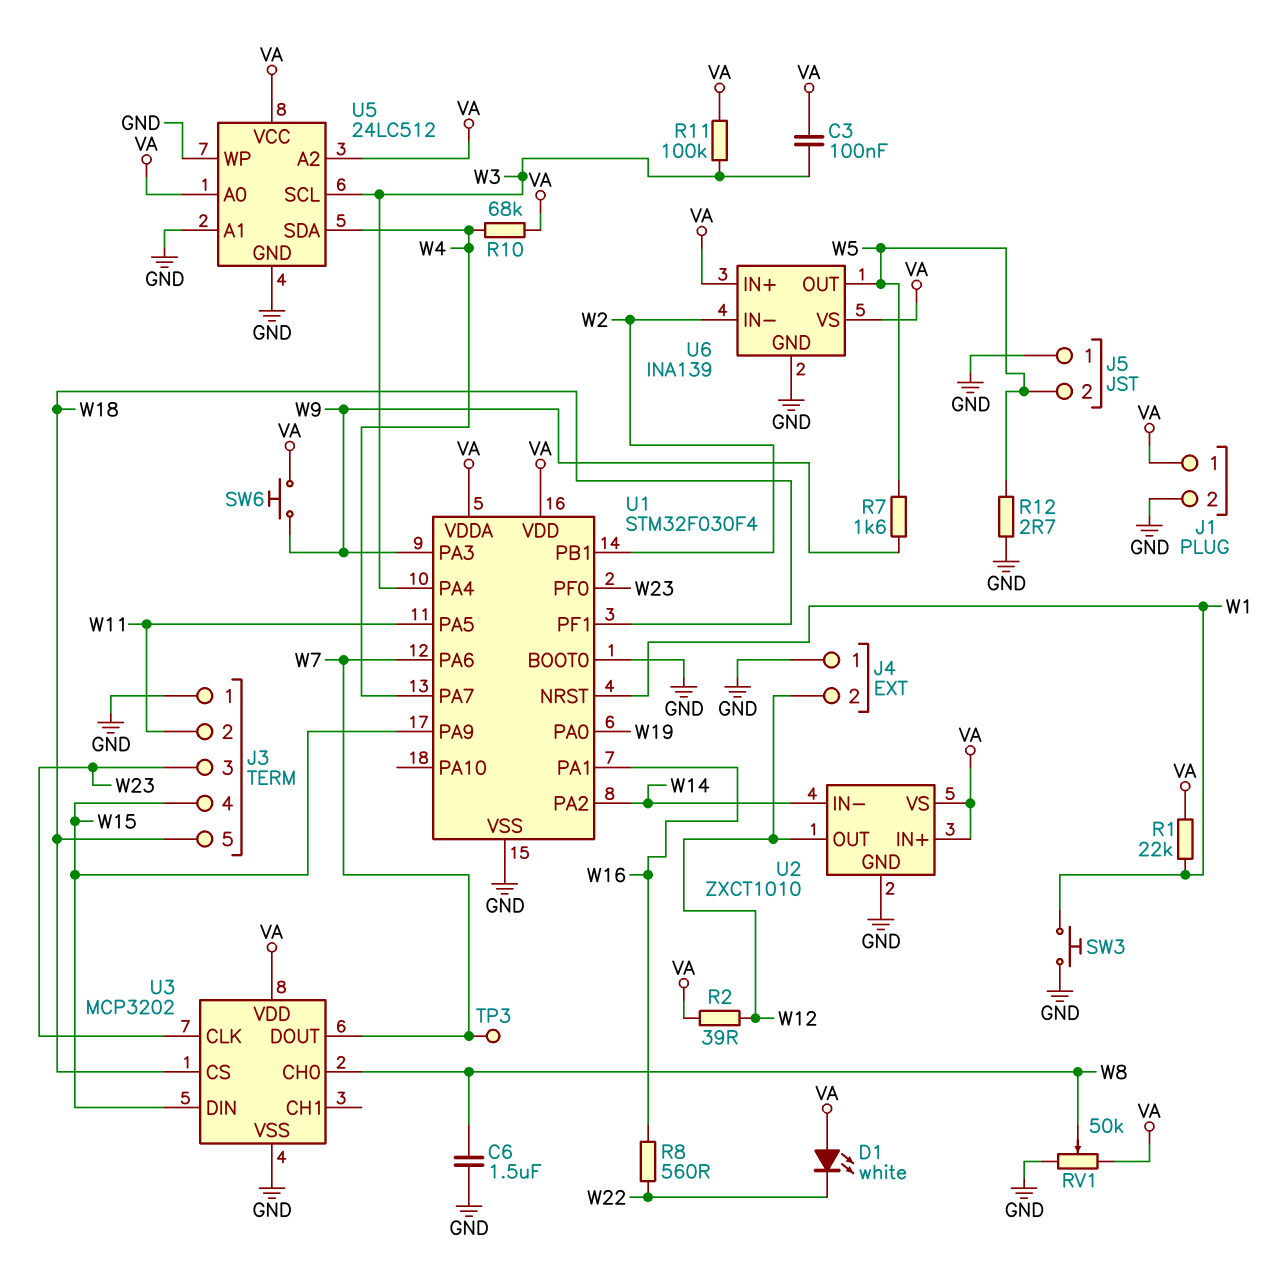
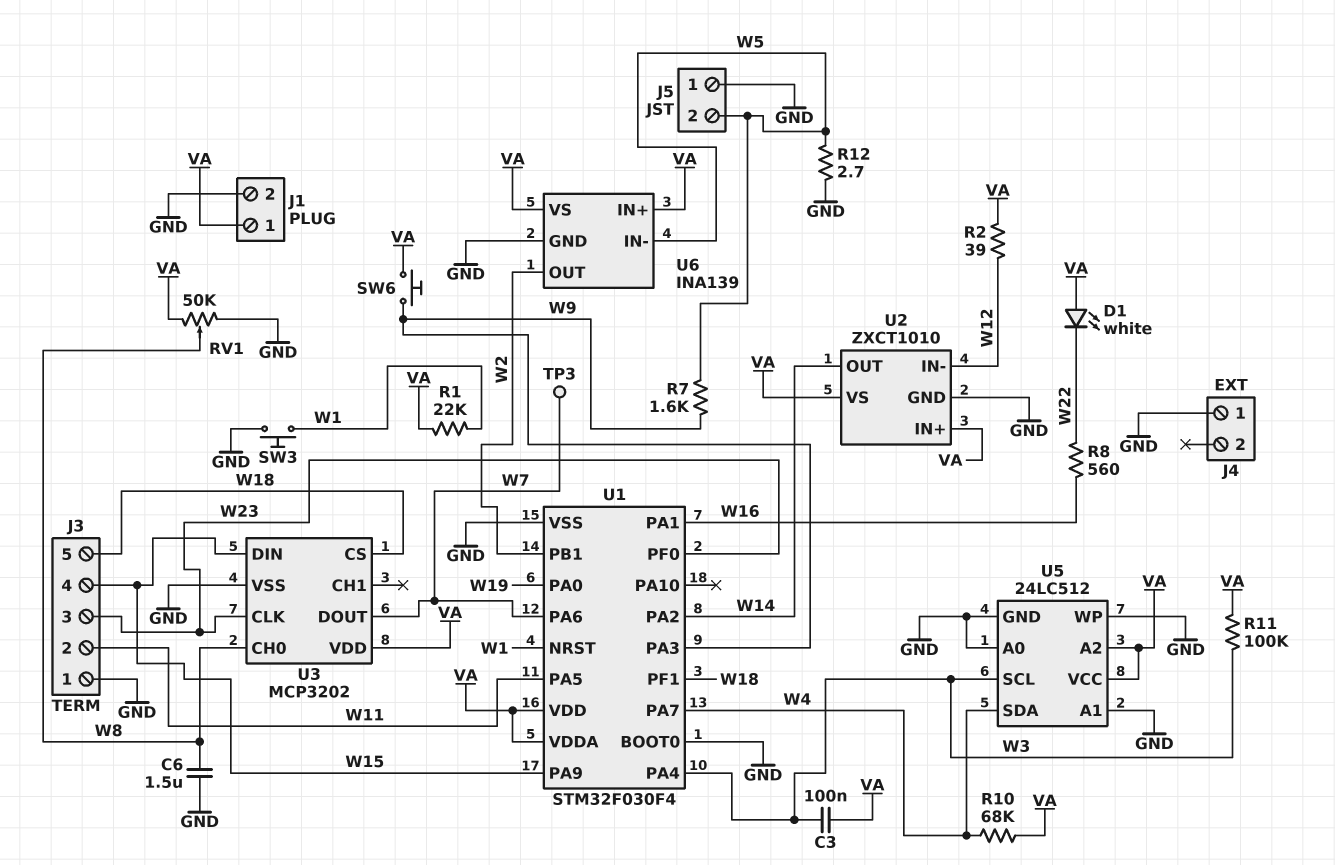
J4 pin 2: W12 -> none
U2 pin IN-: W14 -> W12
U2 pin OUT: W12 -> W14
U5 pin A0: VA -> GND
U6 pin IN-: W2 -> W5
U6 pin OUT: W5 -> W2

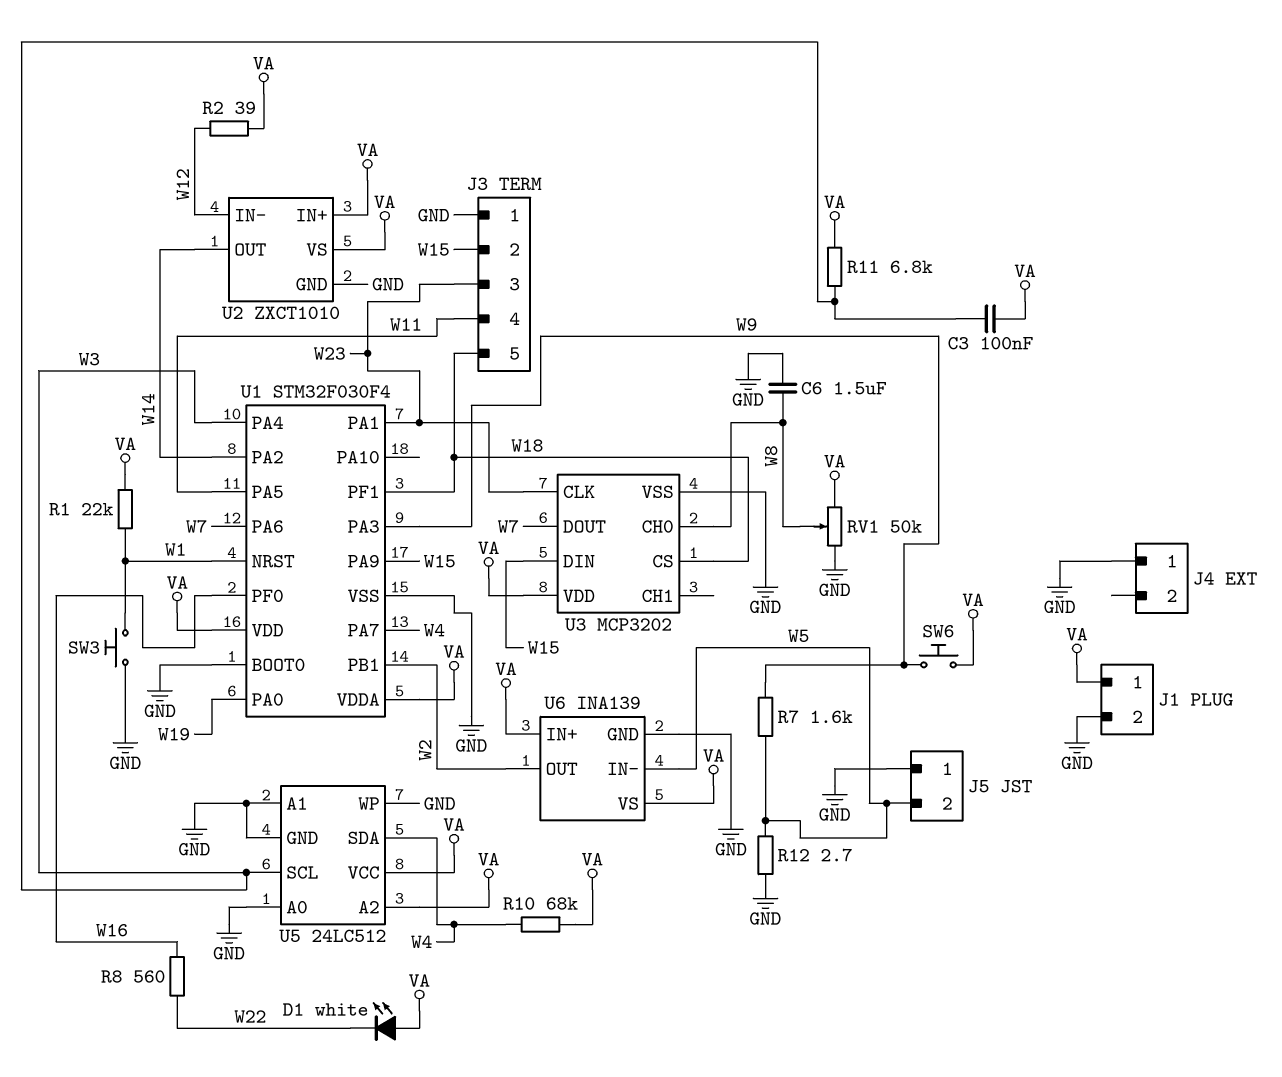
J3 pin 2: W11 -> W15
J3 pin 4: W15 -> W11
R11: 100k (VA, W3) -> 6.8k (VA, W3)
TP3: test point (W7) -> none
U1 pin PA1: W16 -> W23
U1 pin PF0: W23 -> W16

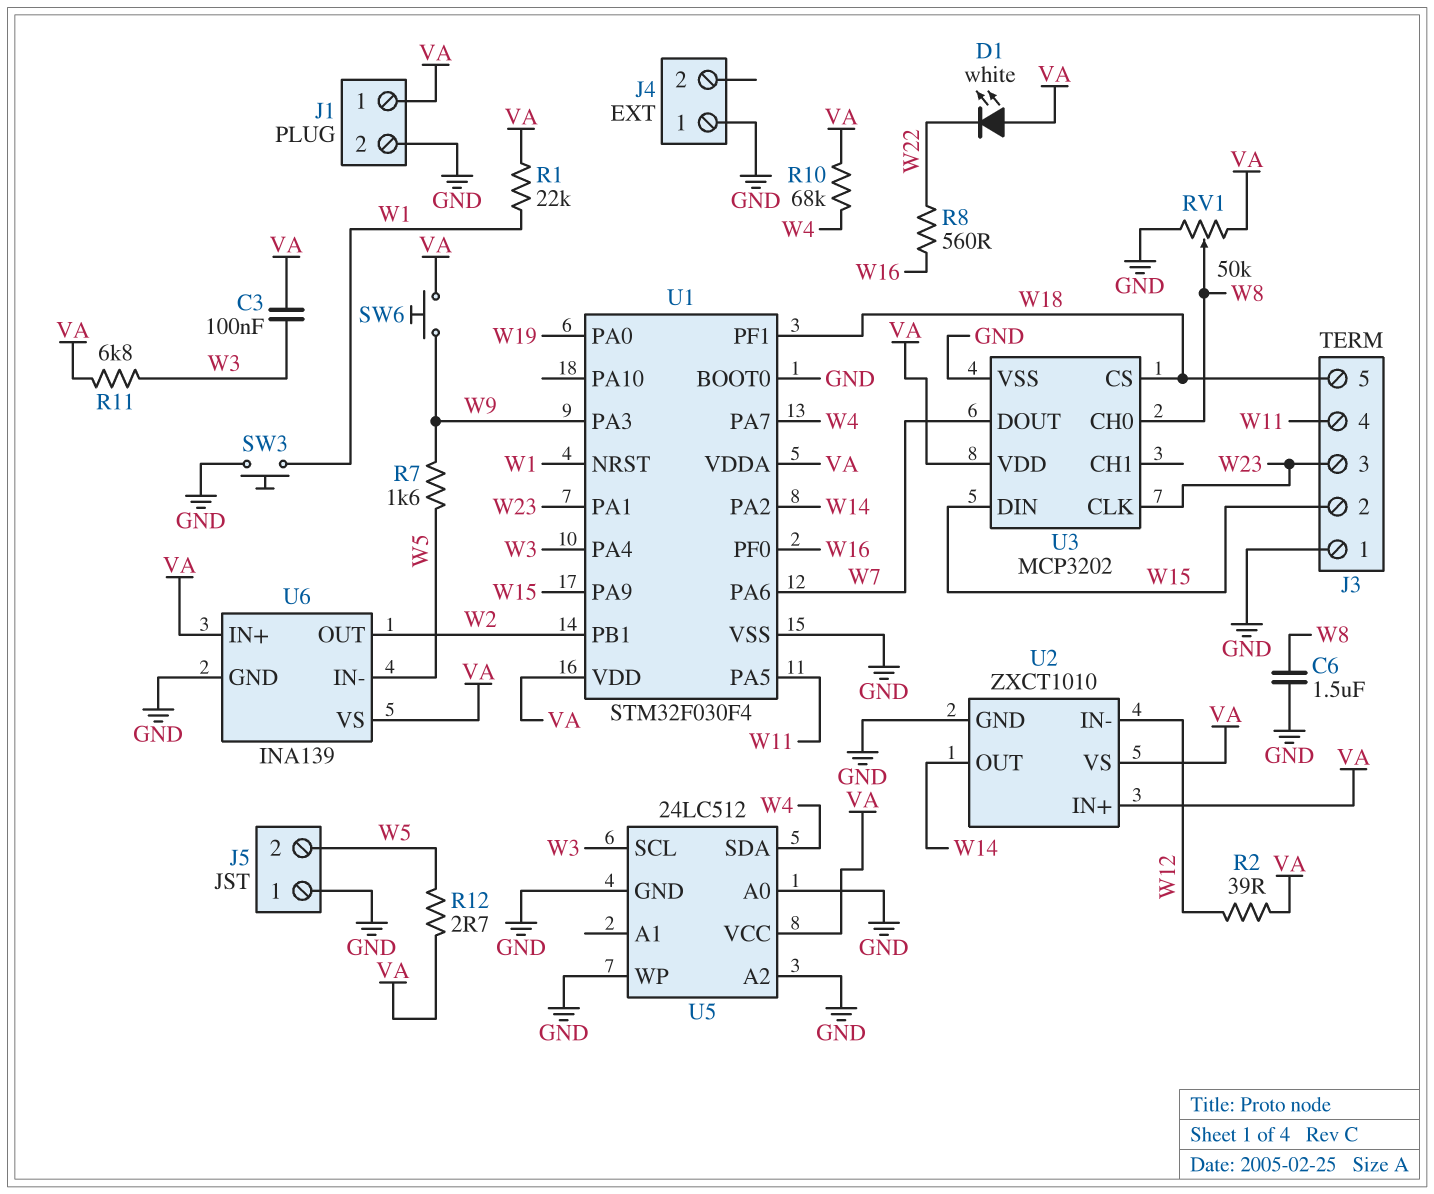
R12: 2.7 (GND, W5) -> 2.7 (VA, W5)
U5 pin A1: GND -> none
U5 pin A2: VA -> GND

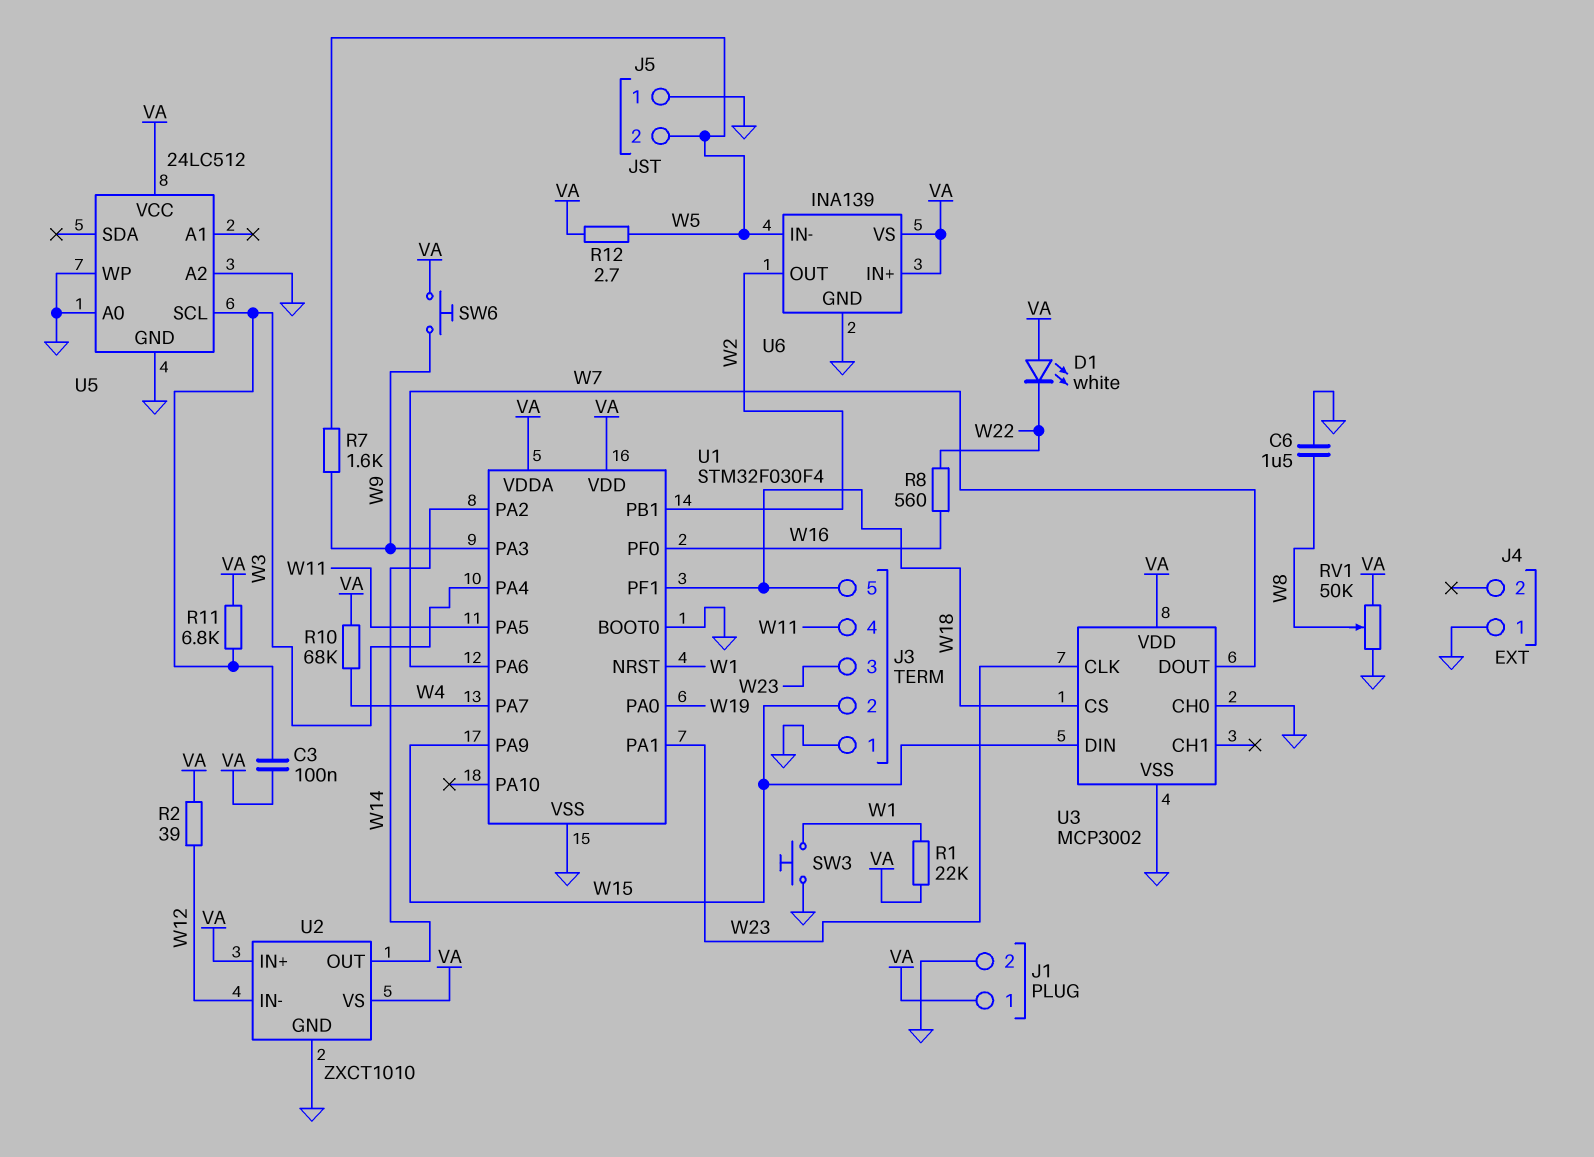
U3: MCP3202 -> MCP3002
U3 pin CH0: W8 -> GND
U5 pin SDA: W4 -> none

